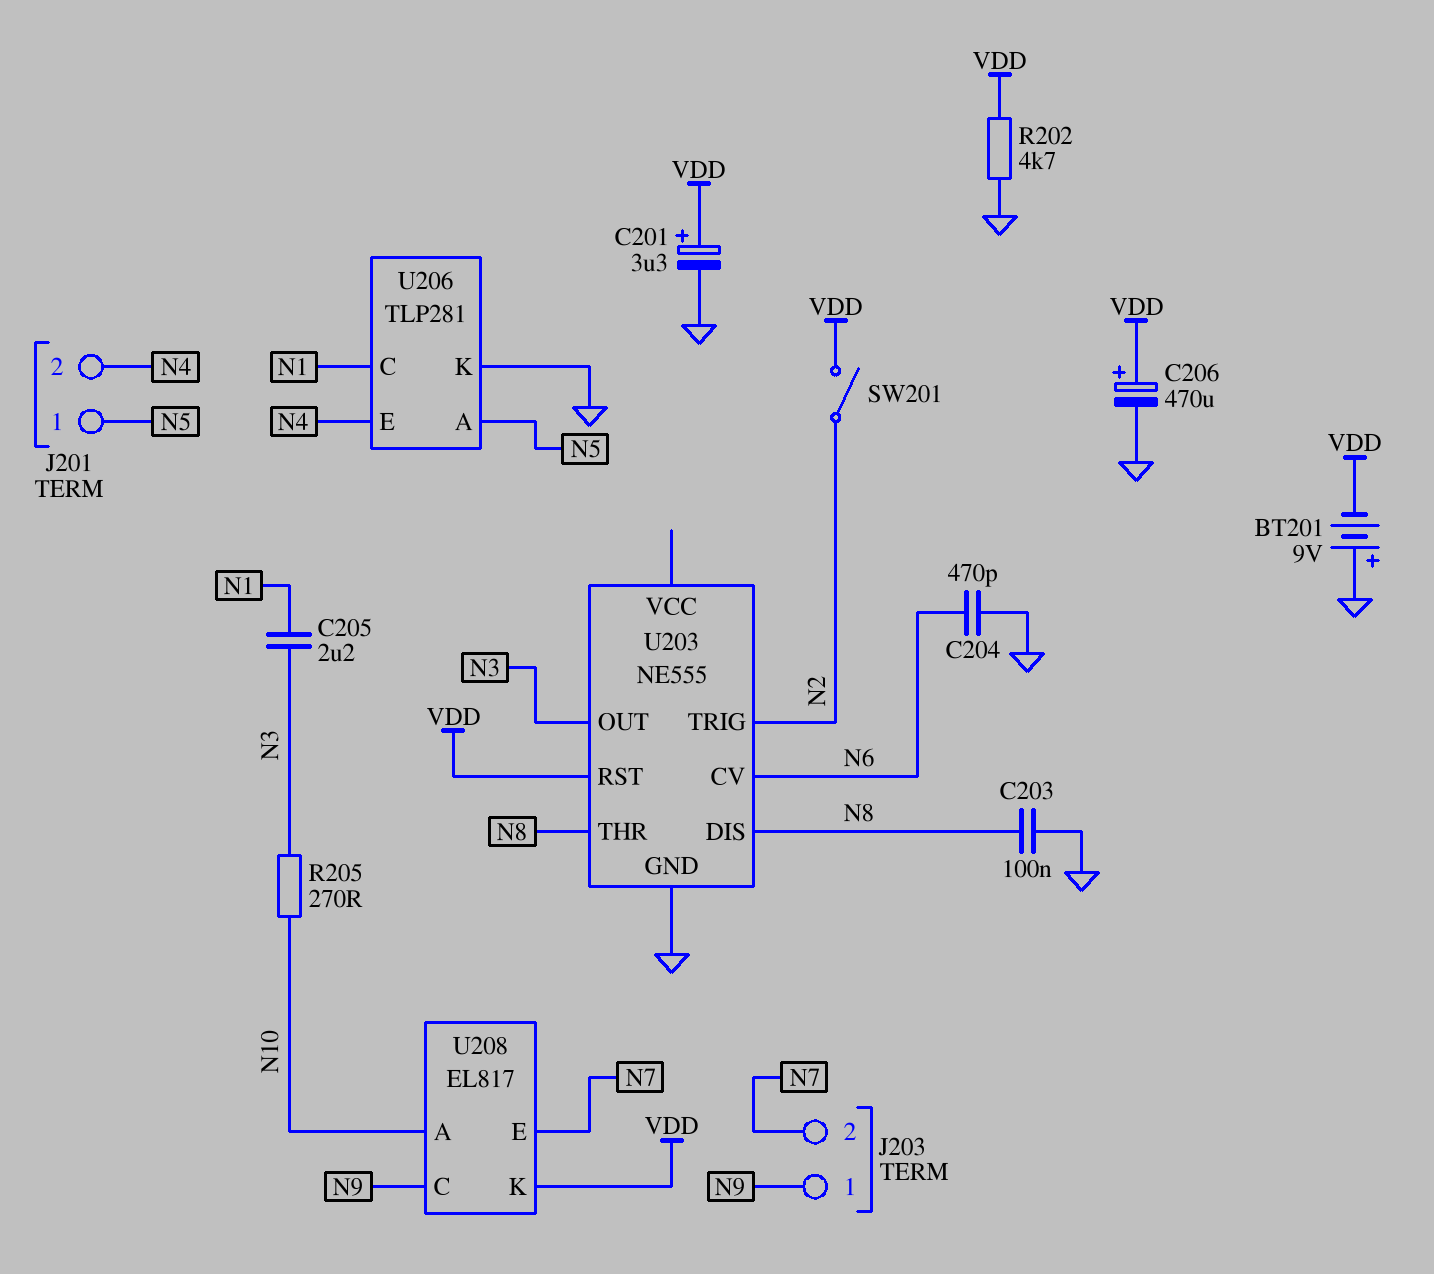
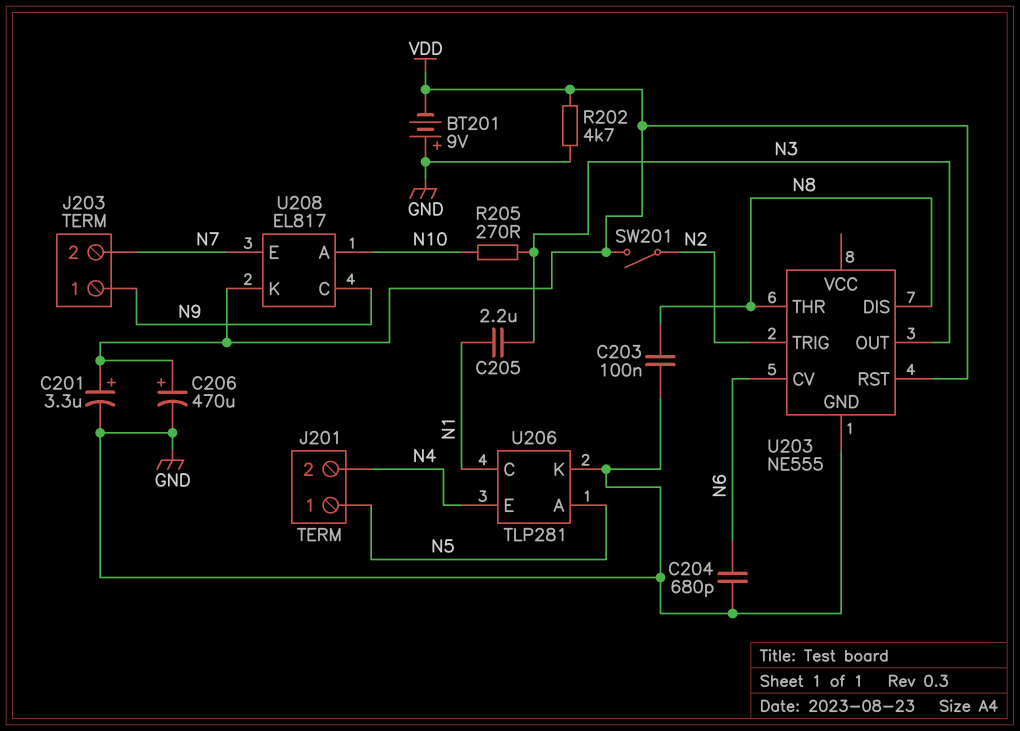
C204: 470pF (GND, N6) -> 680pF (GND, N6)

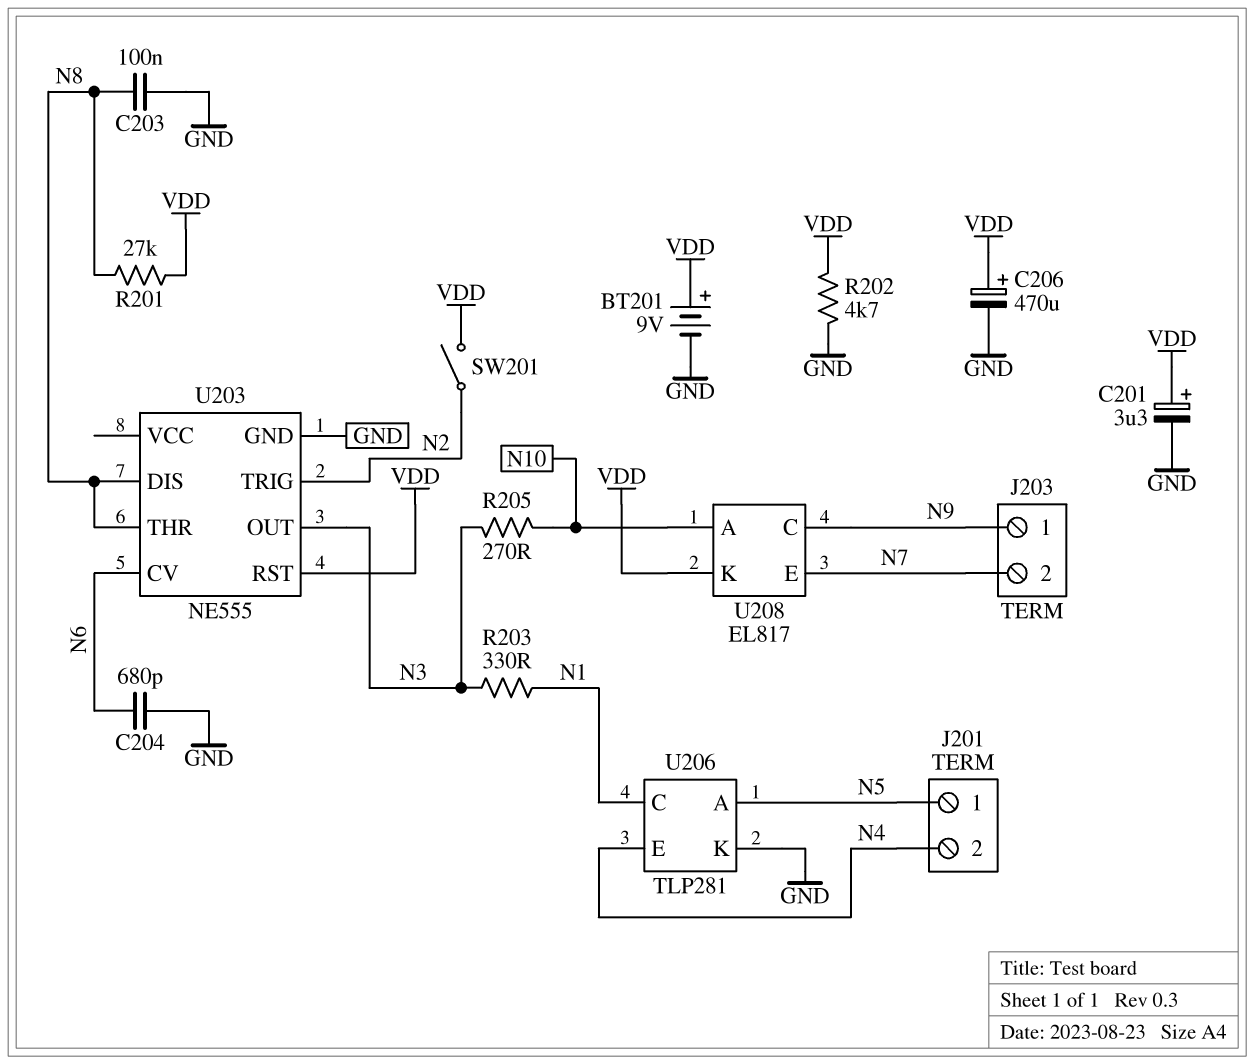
BT201: 9V (plus GND, minus VDD) -> 9V (plus VDD, minus GND)
C205: 2.2uF (N1, N3) -> none
R201: none -> 27k (N8, VDD)
R203: none -> 330 (N1, N3)

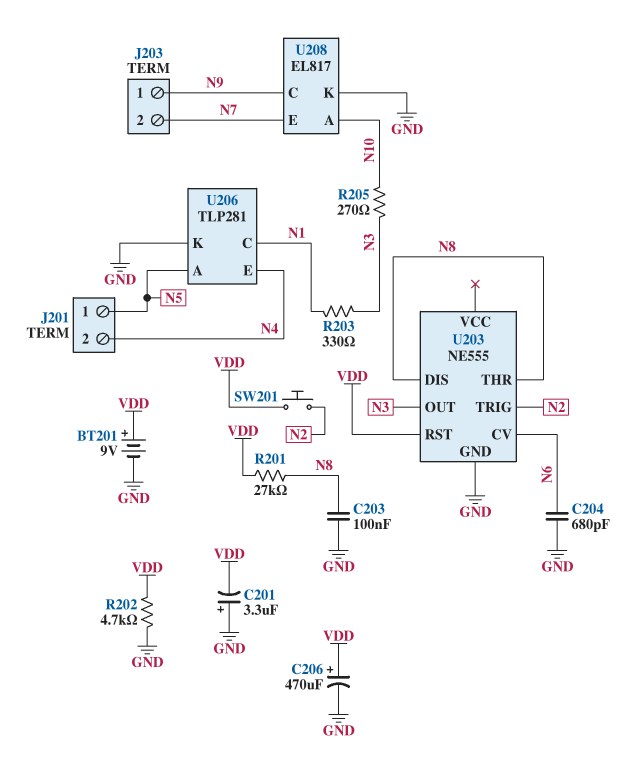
C201: 3.3uF (plus VDD, minus GND) -> 3.3uF (plus GND, minus VDD)
SW201: switch (N2, VDD) -> button (N2, VDD)
U208 pin K: VDD -> GND

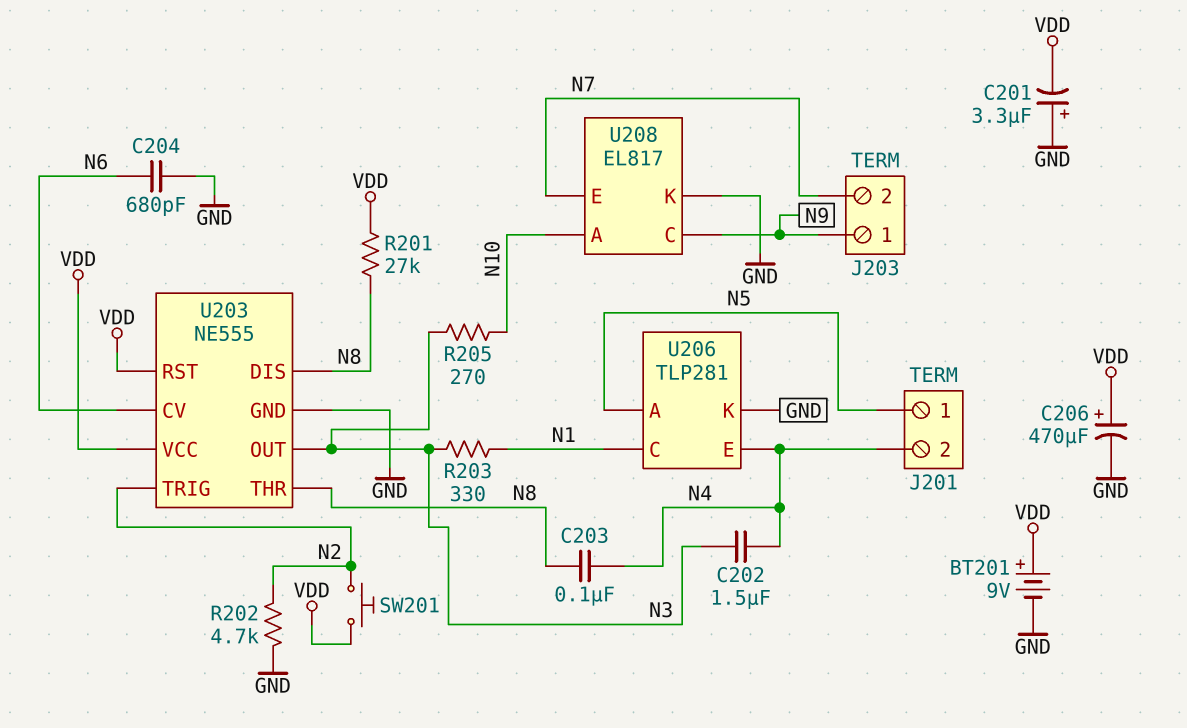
C202: none -> 1.5uF (N3, N4)
C203: 100nF (GND, N8) -> 100nF (N4, N8)
R202: 4.7k (GND, VDD) -> 4.7k (GND, N2)
U203 pin VCC: none -> VDD

